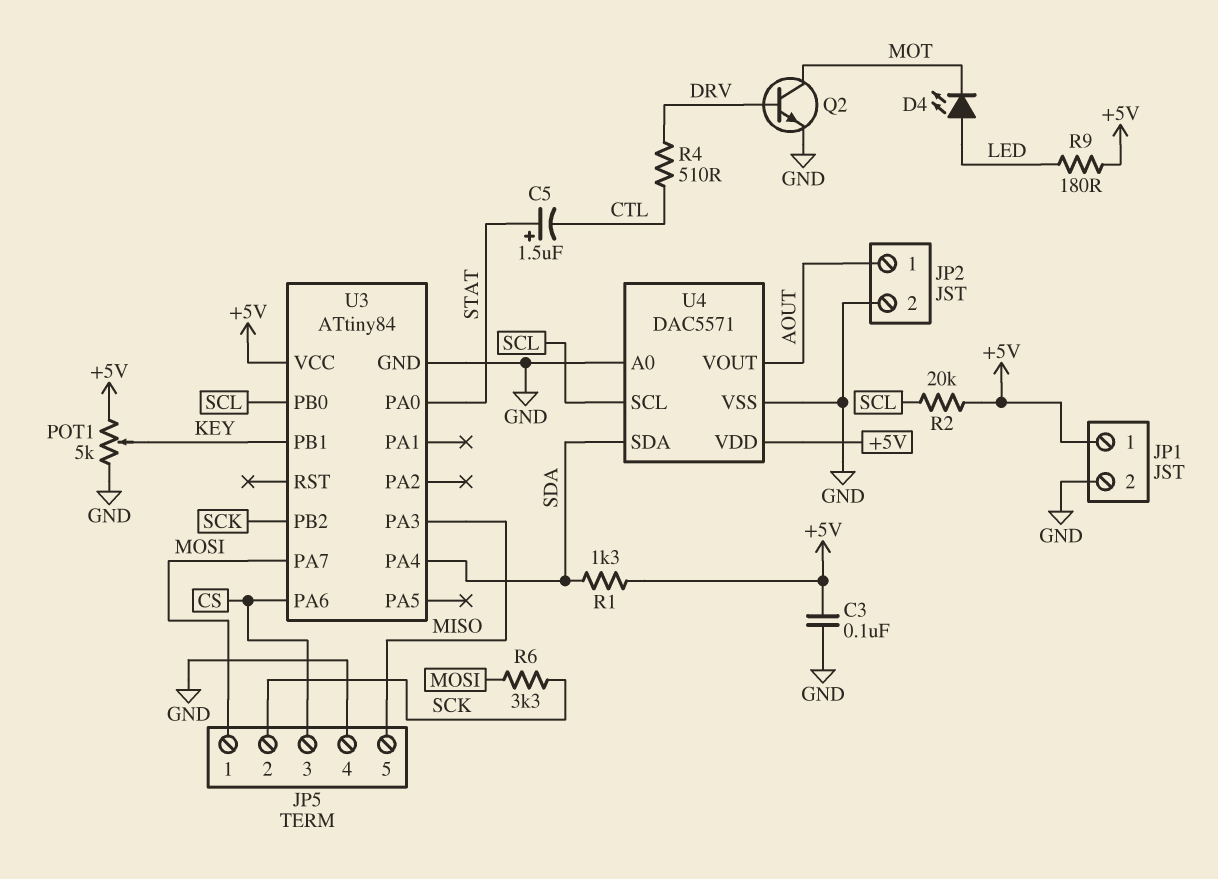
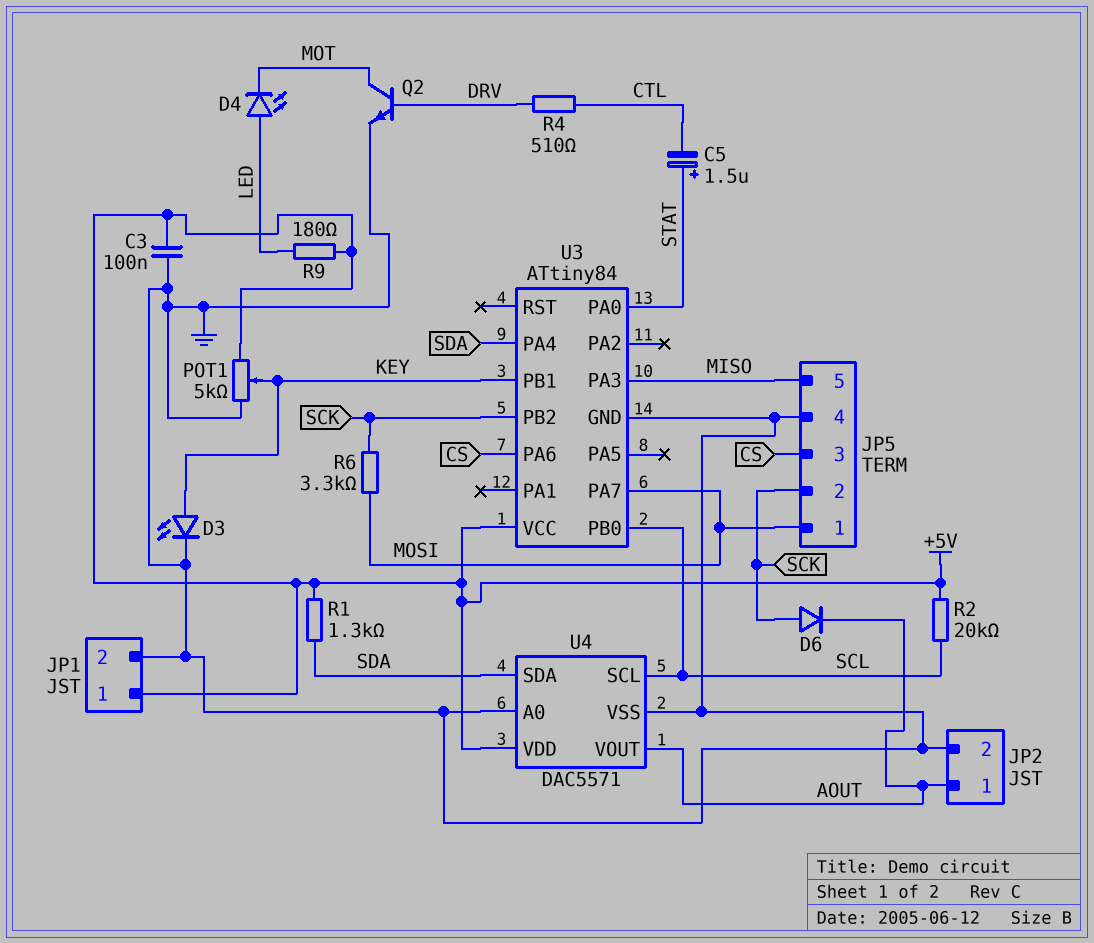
D3: none -> LED (A KEY, K GND)
D6: none -> diode (A SCK, K AOUT)

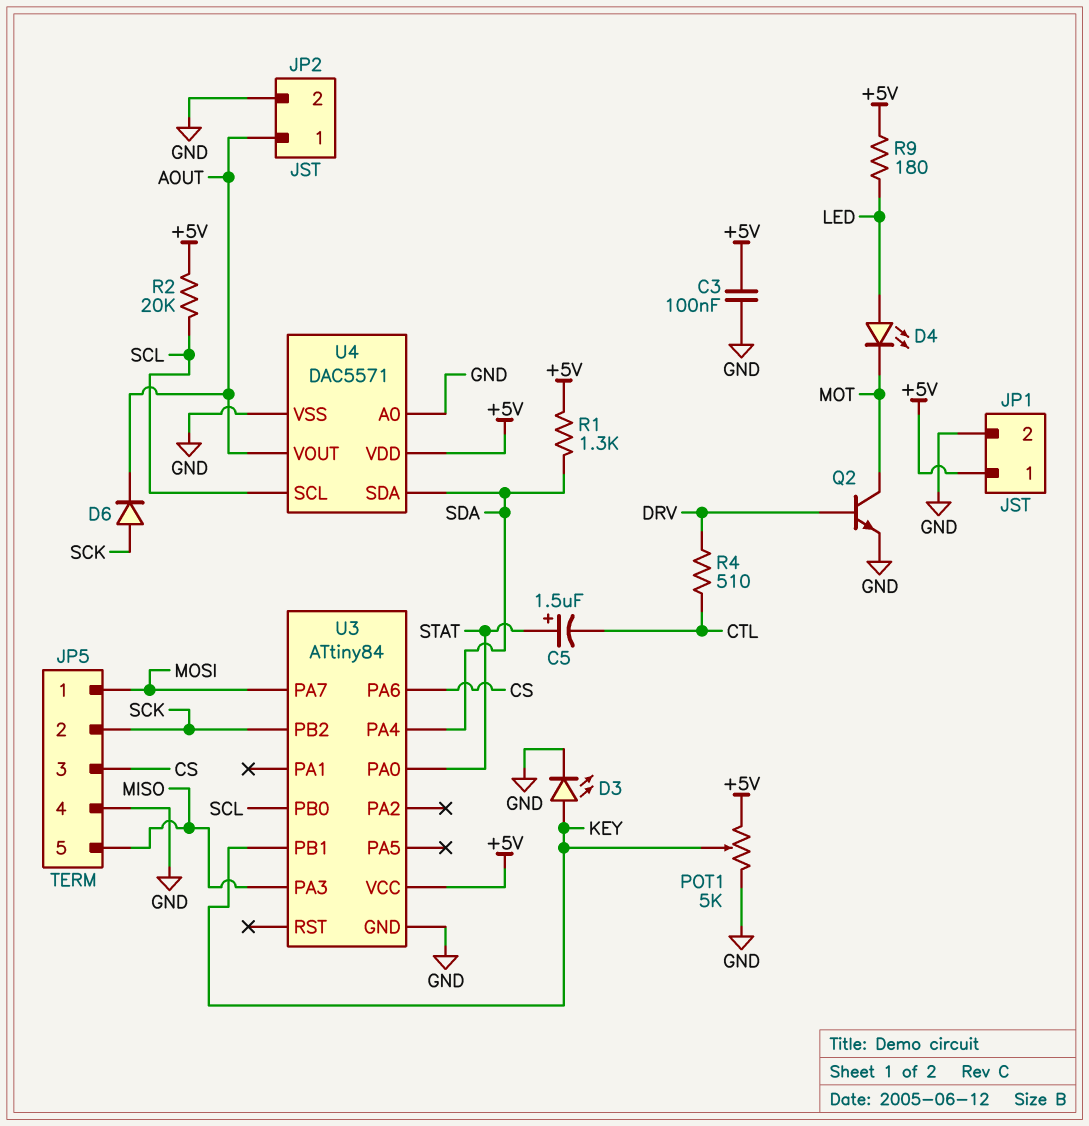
R6: 3.3k (MOSI, SCK) -> none

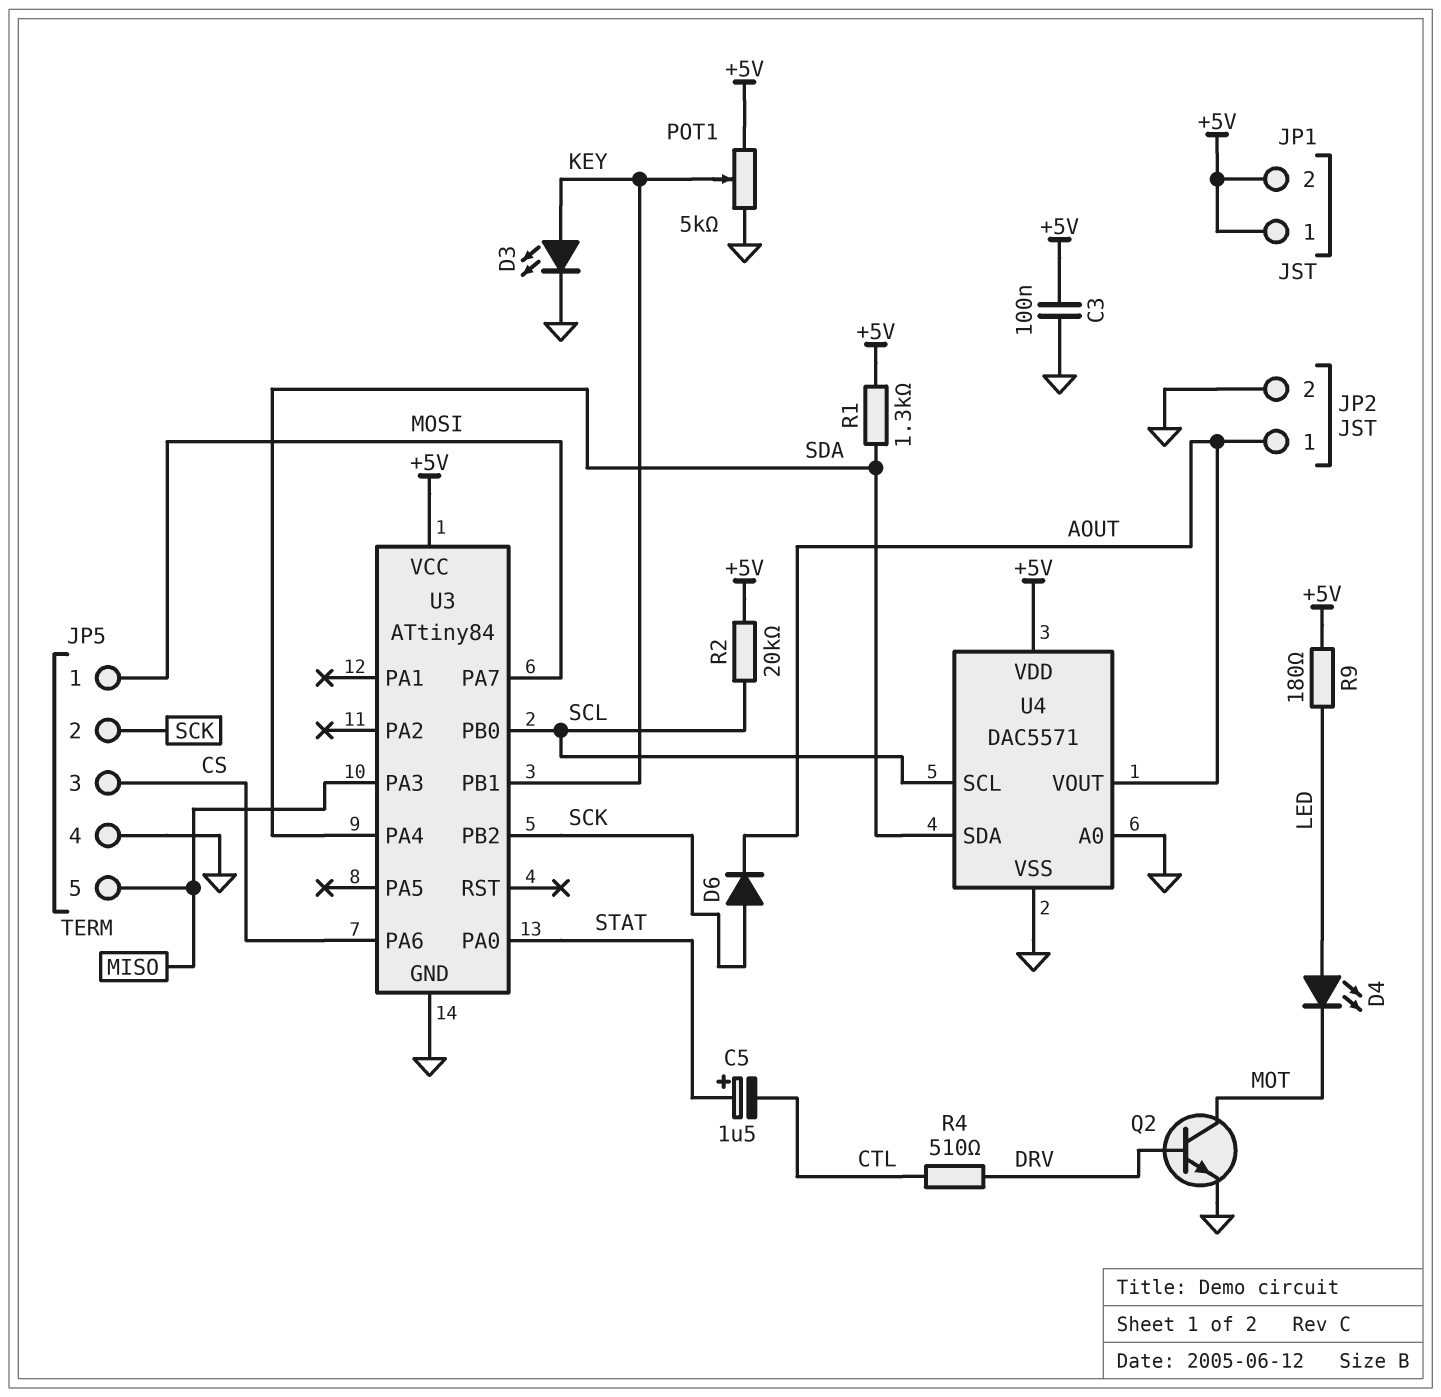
JP1 pin 2: GND -> +5V

